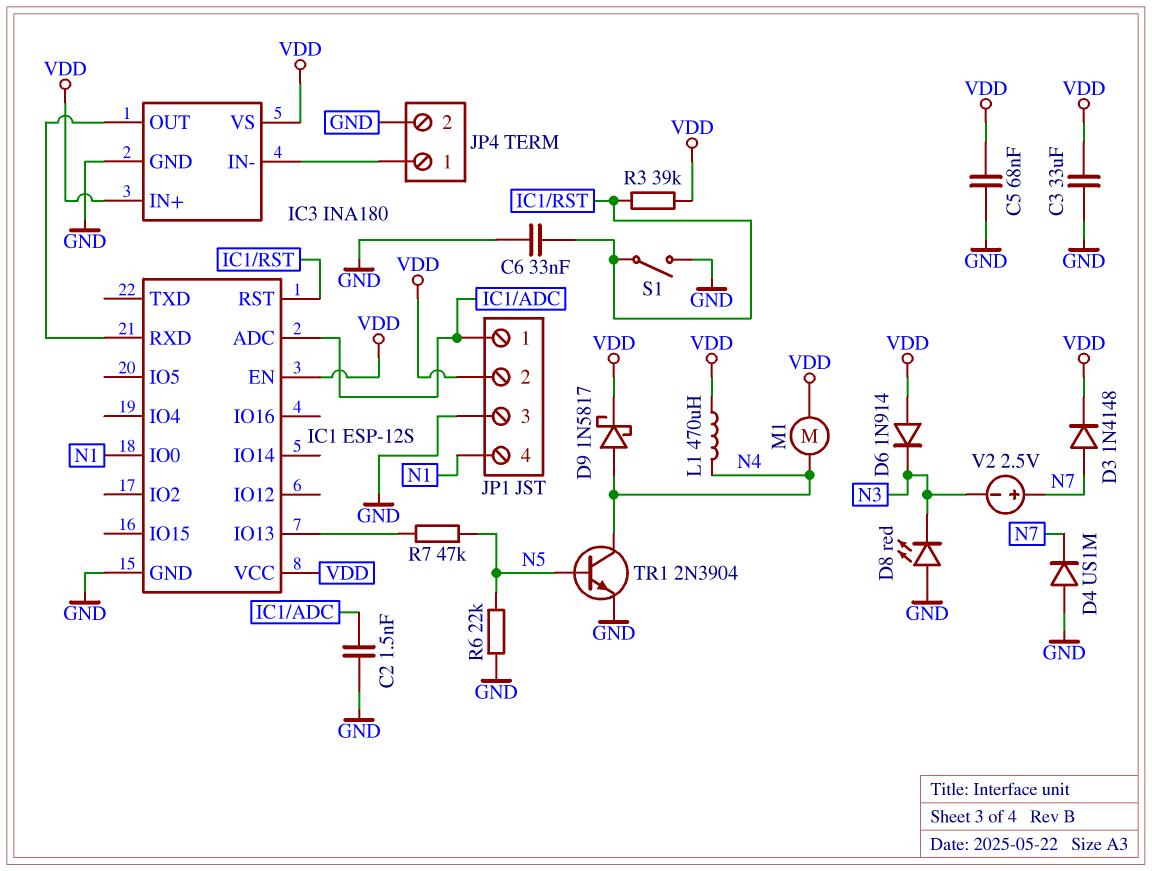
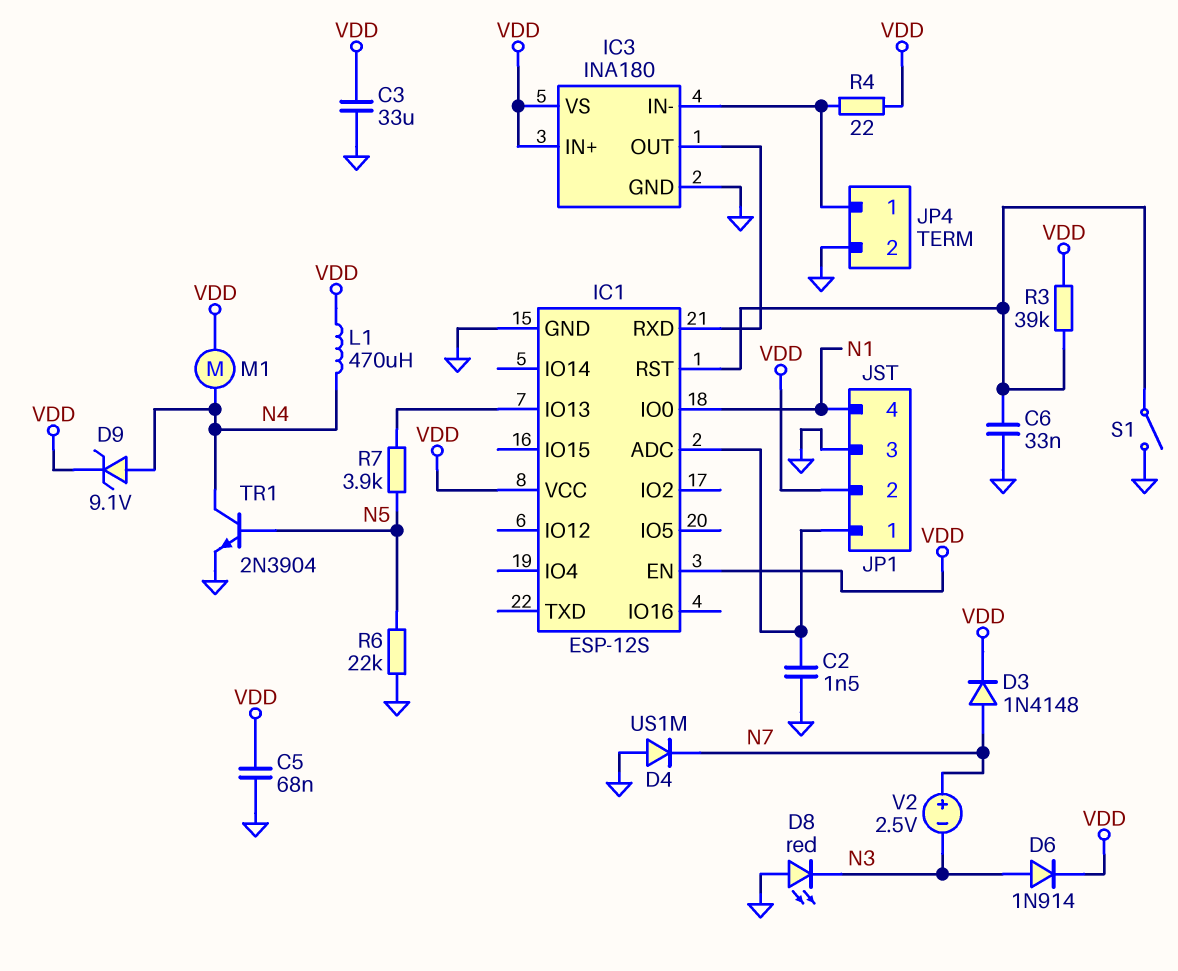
D6: diode 1N914 (A VDD, K N3) -> diode 1N914 (A N3, K VDD)
D9: schottky 1N5817 (A N4, K VDD) -> zener 9.1V (A N4, K VDD)
R4: none -> 22 (IC3/IN-, VDD)
R7: 47k (IC1/IO13, N5) -> 3.9k (IC1/IO13, N5)

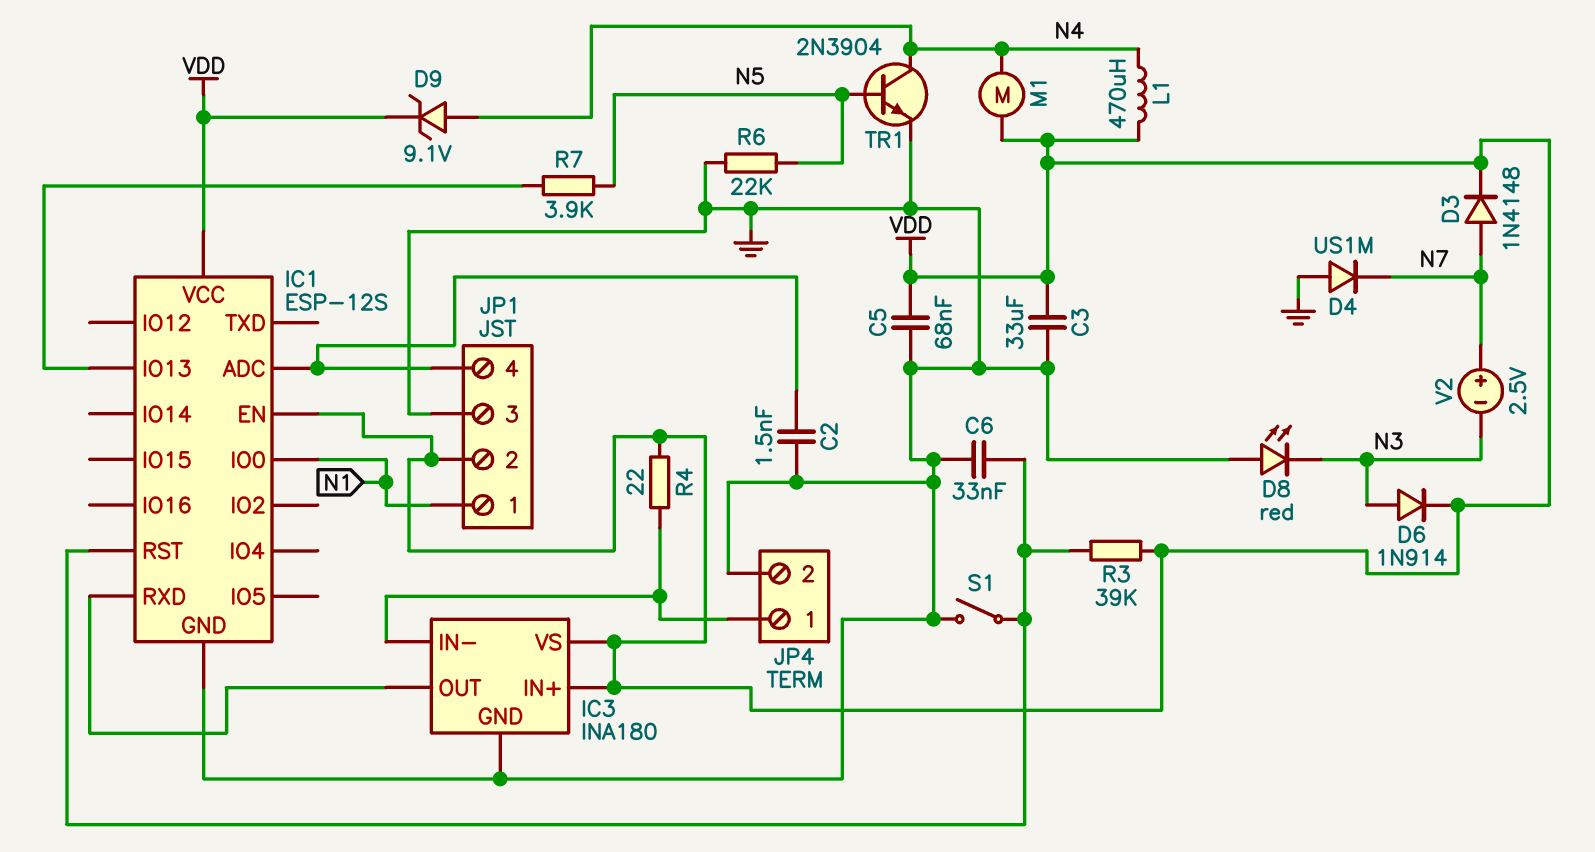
JP1 pin 1: IC1/ADC -> N1
JP1 pin 4: N1 -> IC1/ADC

